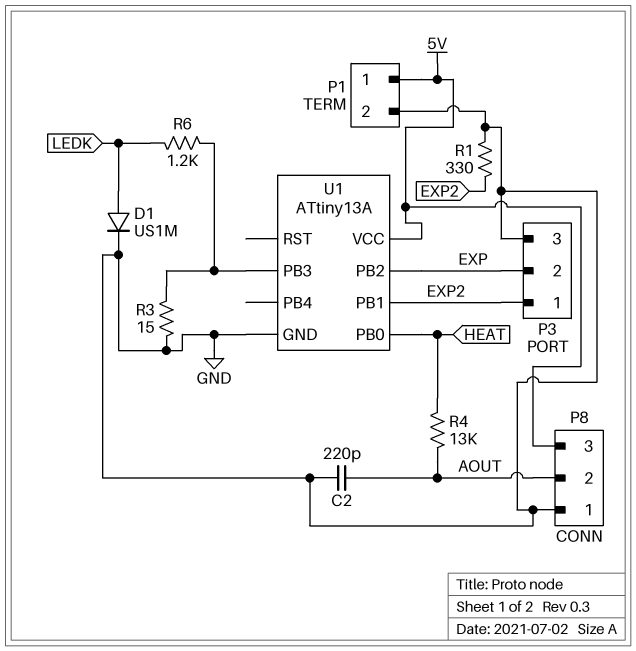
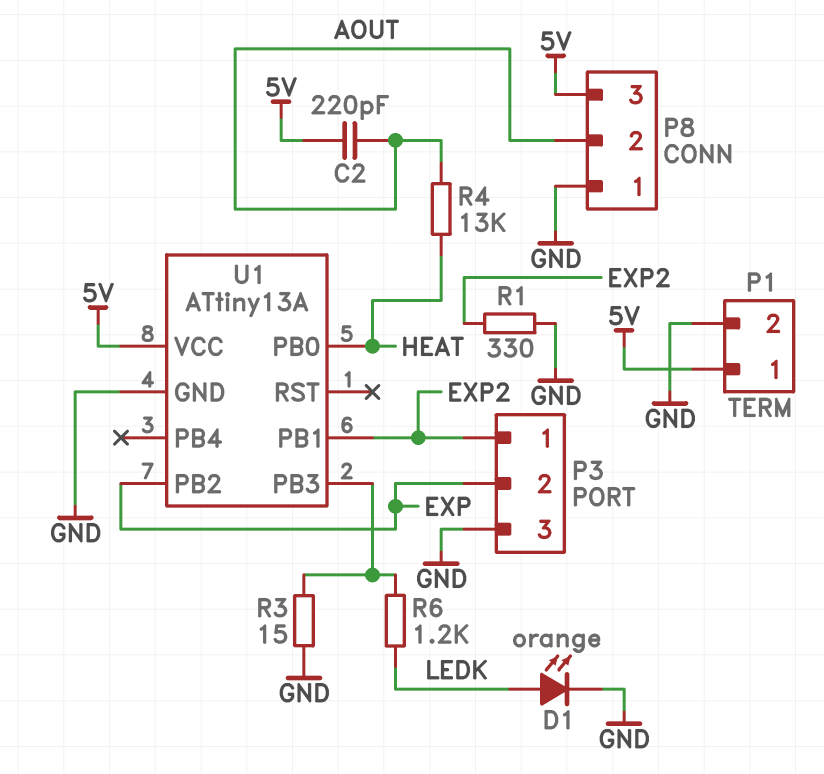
C2: 220pF (AOUT, GND) -> 220pF (5V, AOUT)
D1: diode US1M (A LEDK, K GND) -> LED orange (A LEDK, K GND)

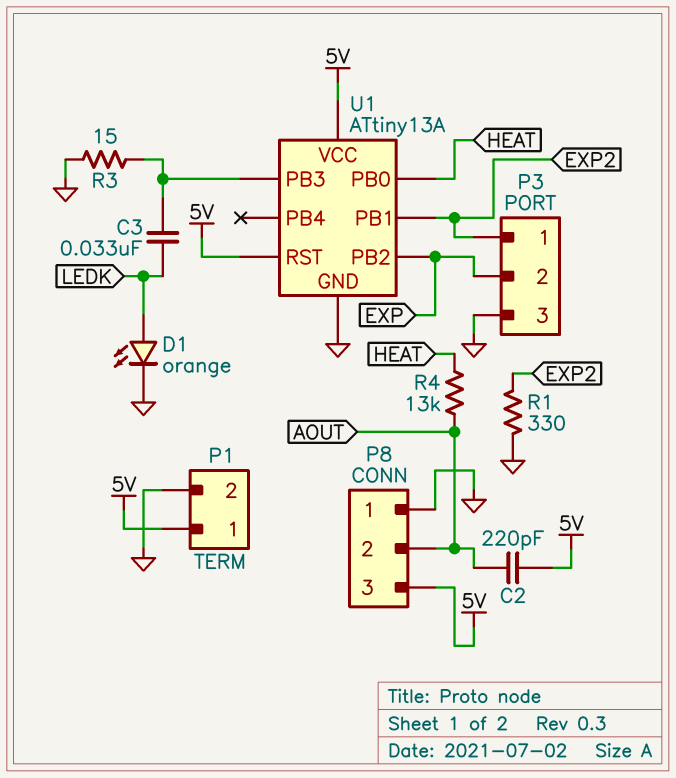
C3: none -> 33nF (LEDK, U1/PB3)
R6: 1.2k (LEDK, U1/PB3) -> none
U1 pin RST: none -> 5V

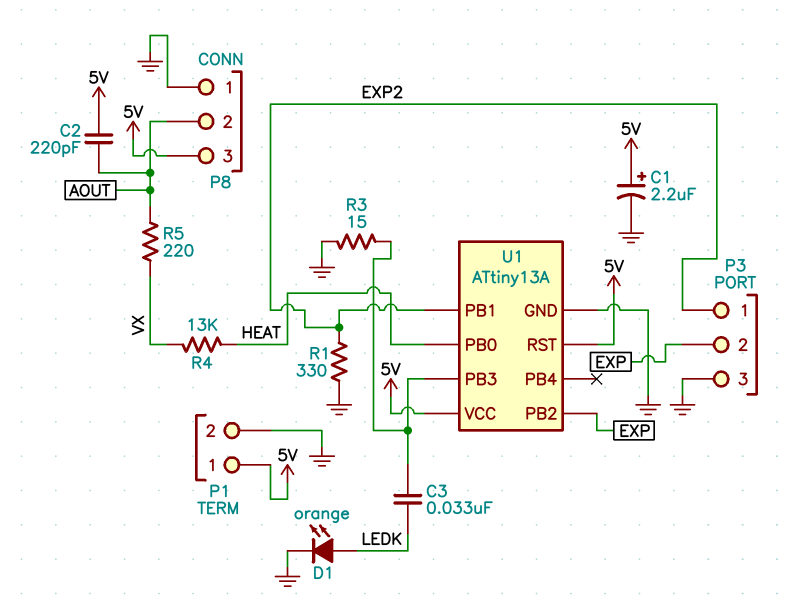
C1: none -> 2.2uF (plus 5V, minus GND)
R4: 13k (AOUT, HEAT) -> 13k (HEAT, VX)
R5: none -> 220 (AOUT, VX)

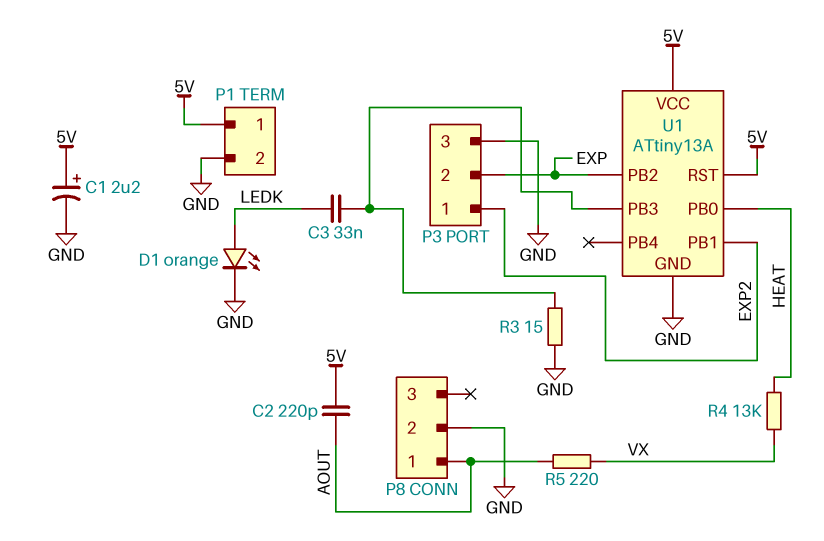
P8 pin 1: GND -> AOUT
P8 pin 2: AOUT -> GND
P8 pin 3: 5V -> none
R1: 330 (EXP2, GND) -> none

